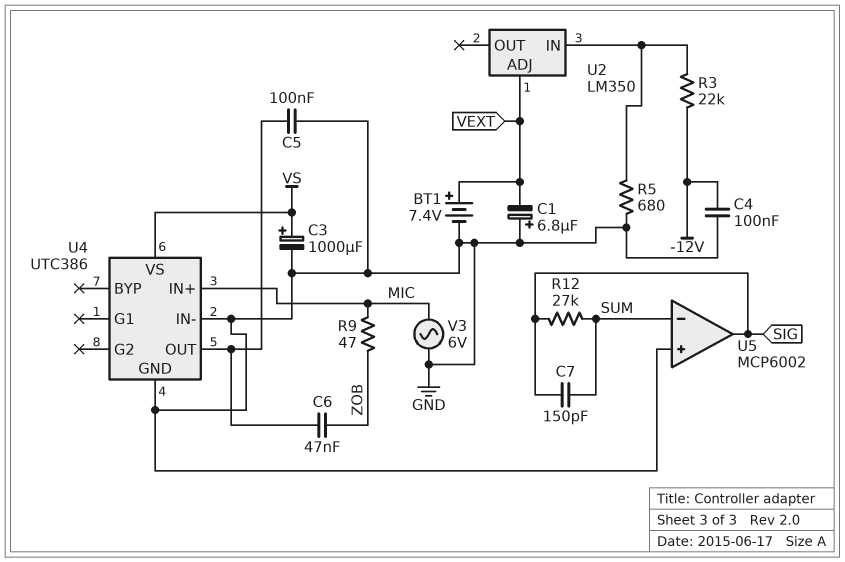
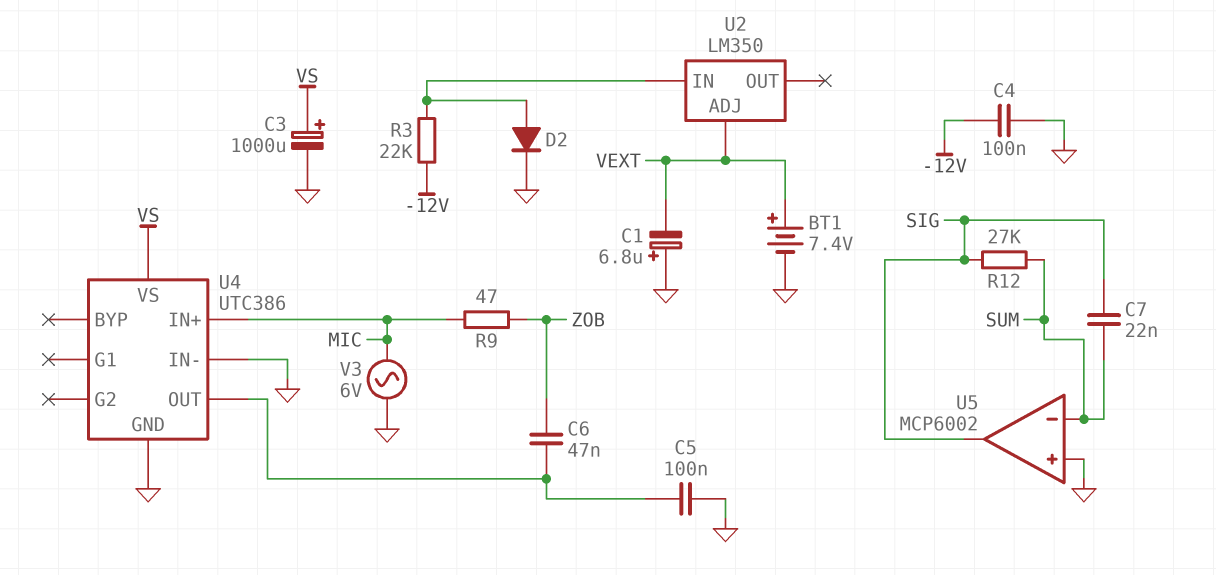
C7: 150pF (SIG, SUM) -> 22nF (SIG, SUM)
D2: none -> diode (A U2/IN, K GND)
R5: 680 (GND, U2/IN) -> none

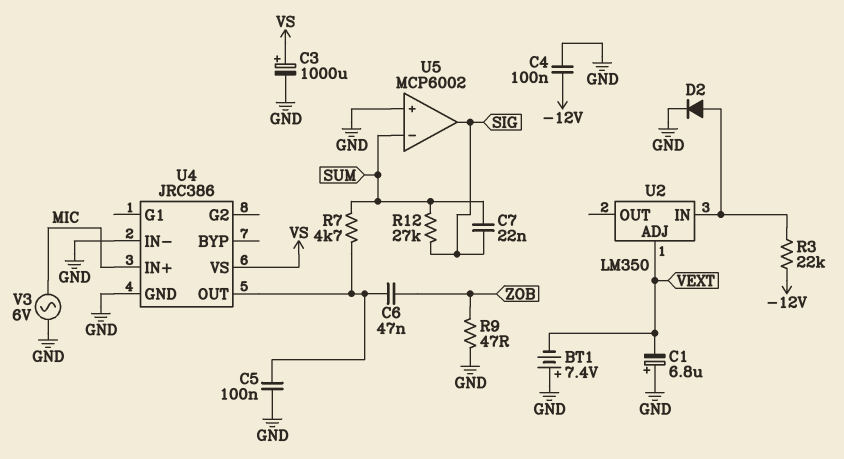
BT1: 7.4V (plus VEXT, minus GND) -> 7.4V (plus GND, minus VEXT)
R7: none -> 4.7k (SUM, U4/OUT)
R9: 47 (MIC, ZOB) -> 47 (GND, ZOB)
U4: UTC386 -> JRC386

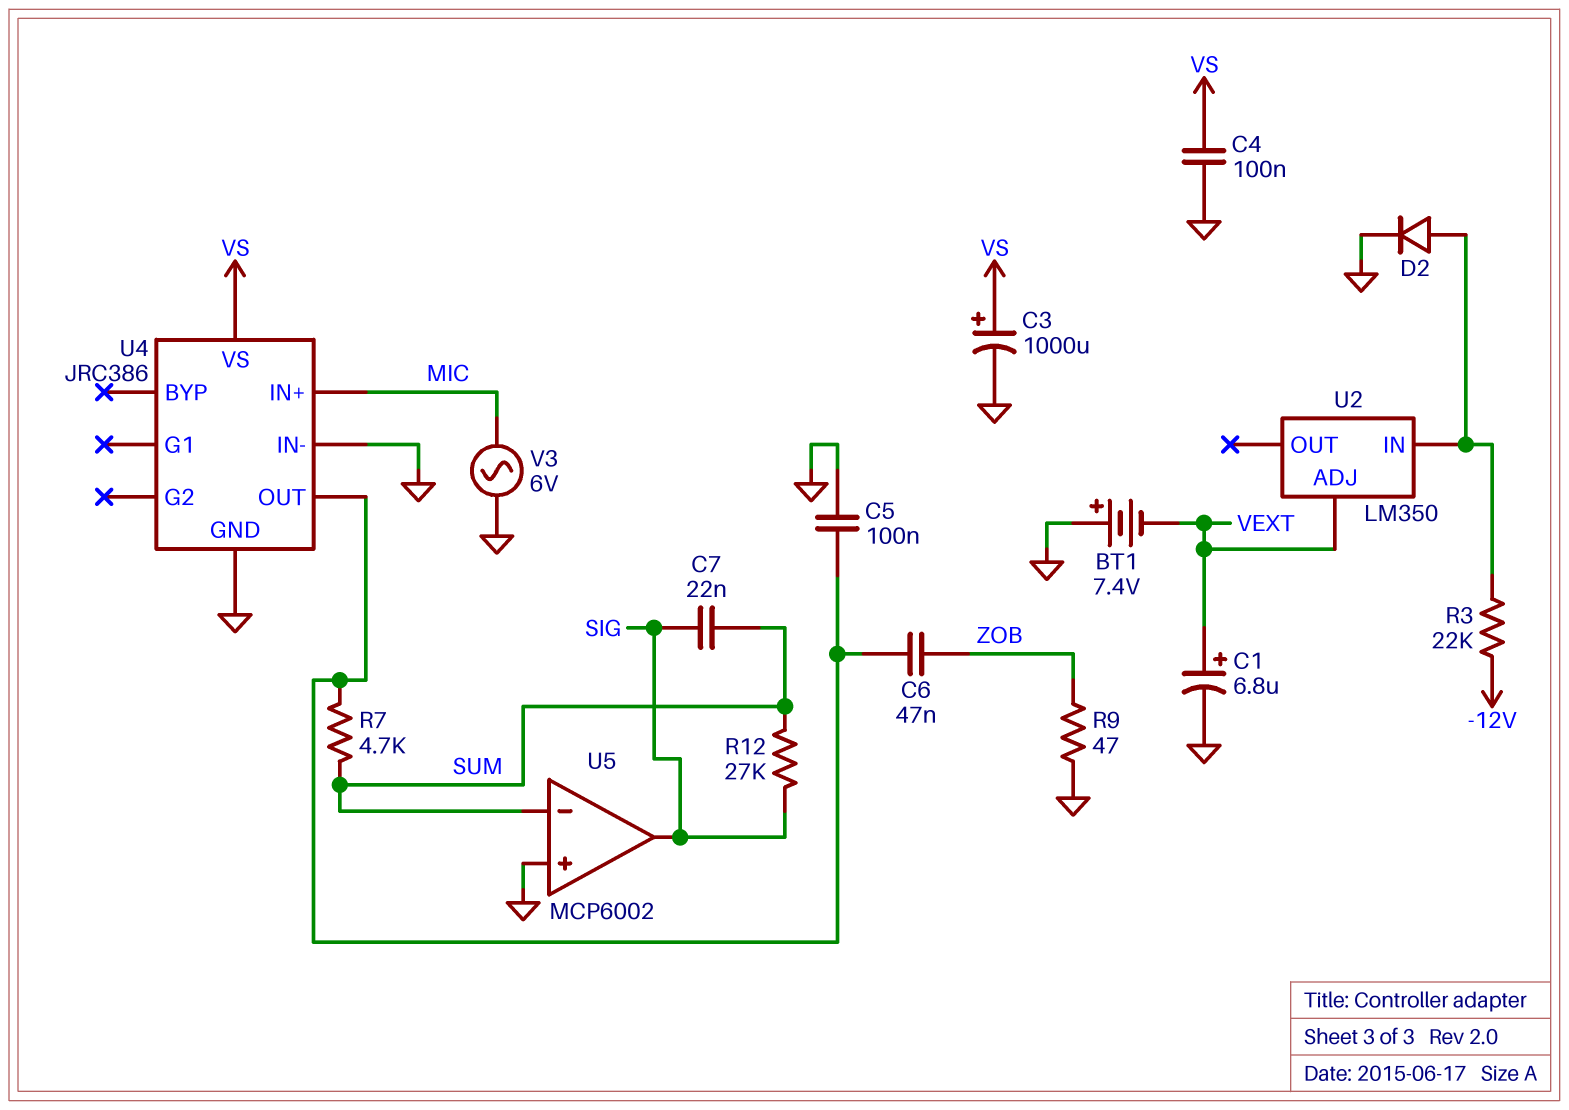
C1: 6.8uF (plus GND, minus VEXT) -> 6.8uF (plus VEXT, minus GND)
C4: 100nF (-12V, GND) -> 100nF (GND, VS)

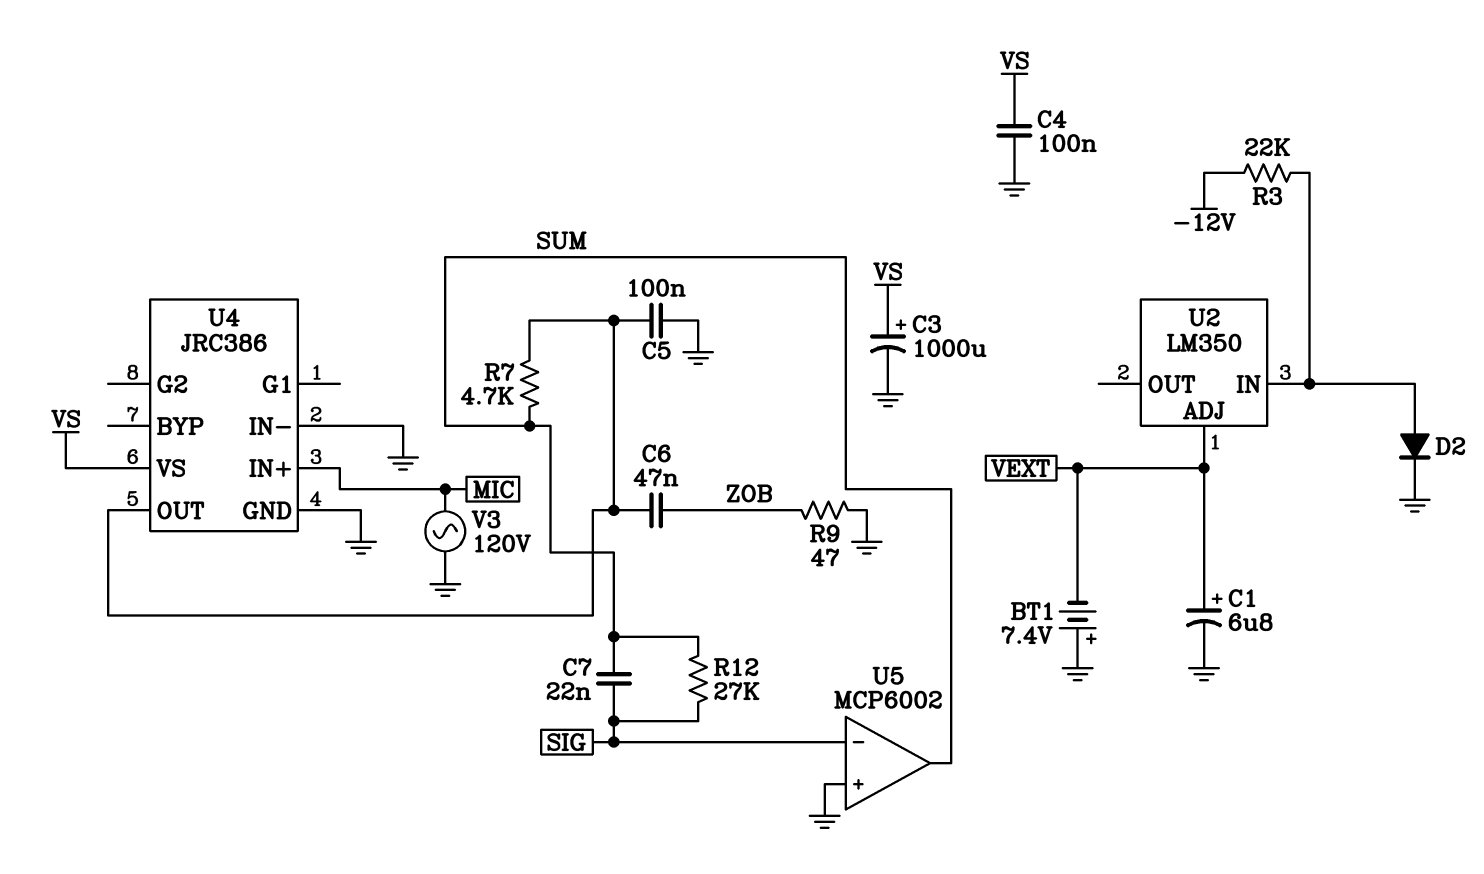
U5 pin in-: SUM -> SIG
U5 pin out: SIG -> SUM
V3: AC 6V (GND, MIC) -> AC 120V (GND, MIC)

